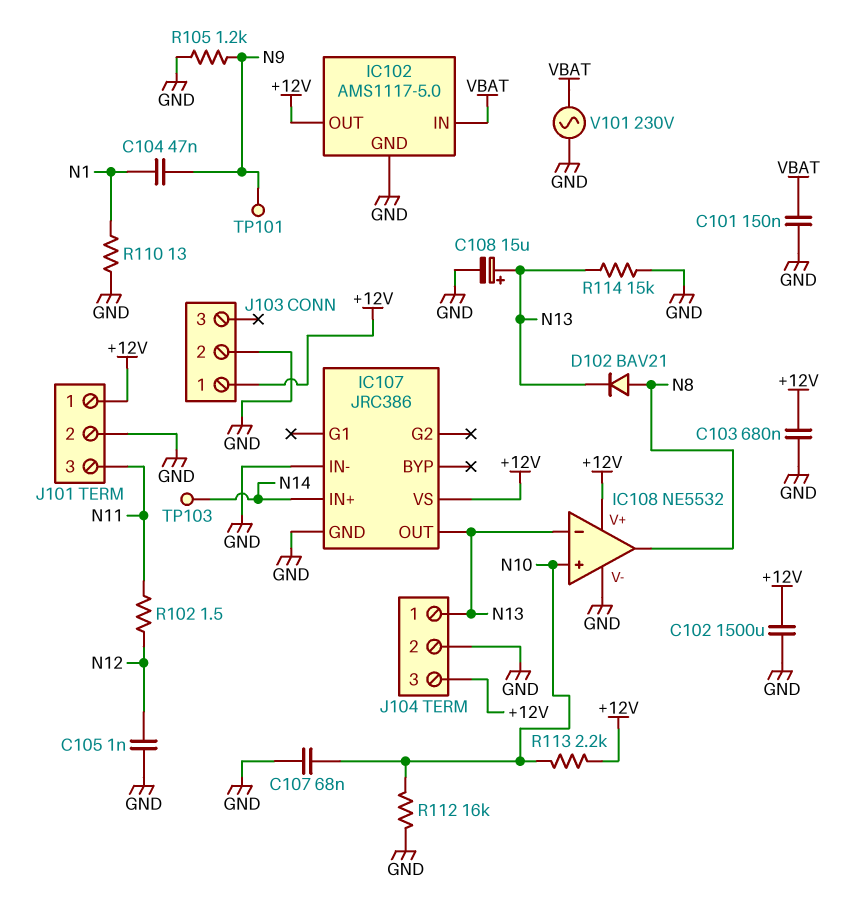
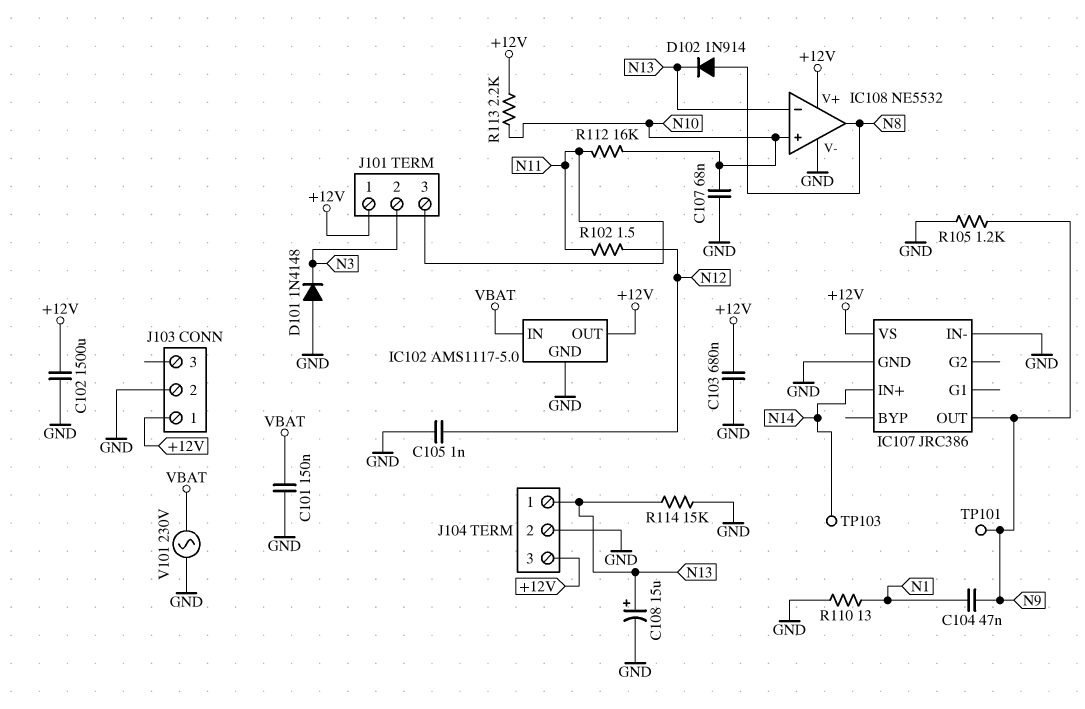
D101: none -> diode 1N4148 (A GND, K N3)
D102: diode BAV21 (A N8, K N13) -> diode 1N914 (A N8, K N13)
IC107 pin OUT: N13 -> N9
J101 pin 2: GND -> N3
R112: 16k (GND, N10) -> 16k (N10, N11)

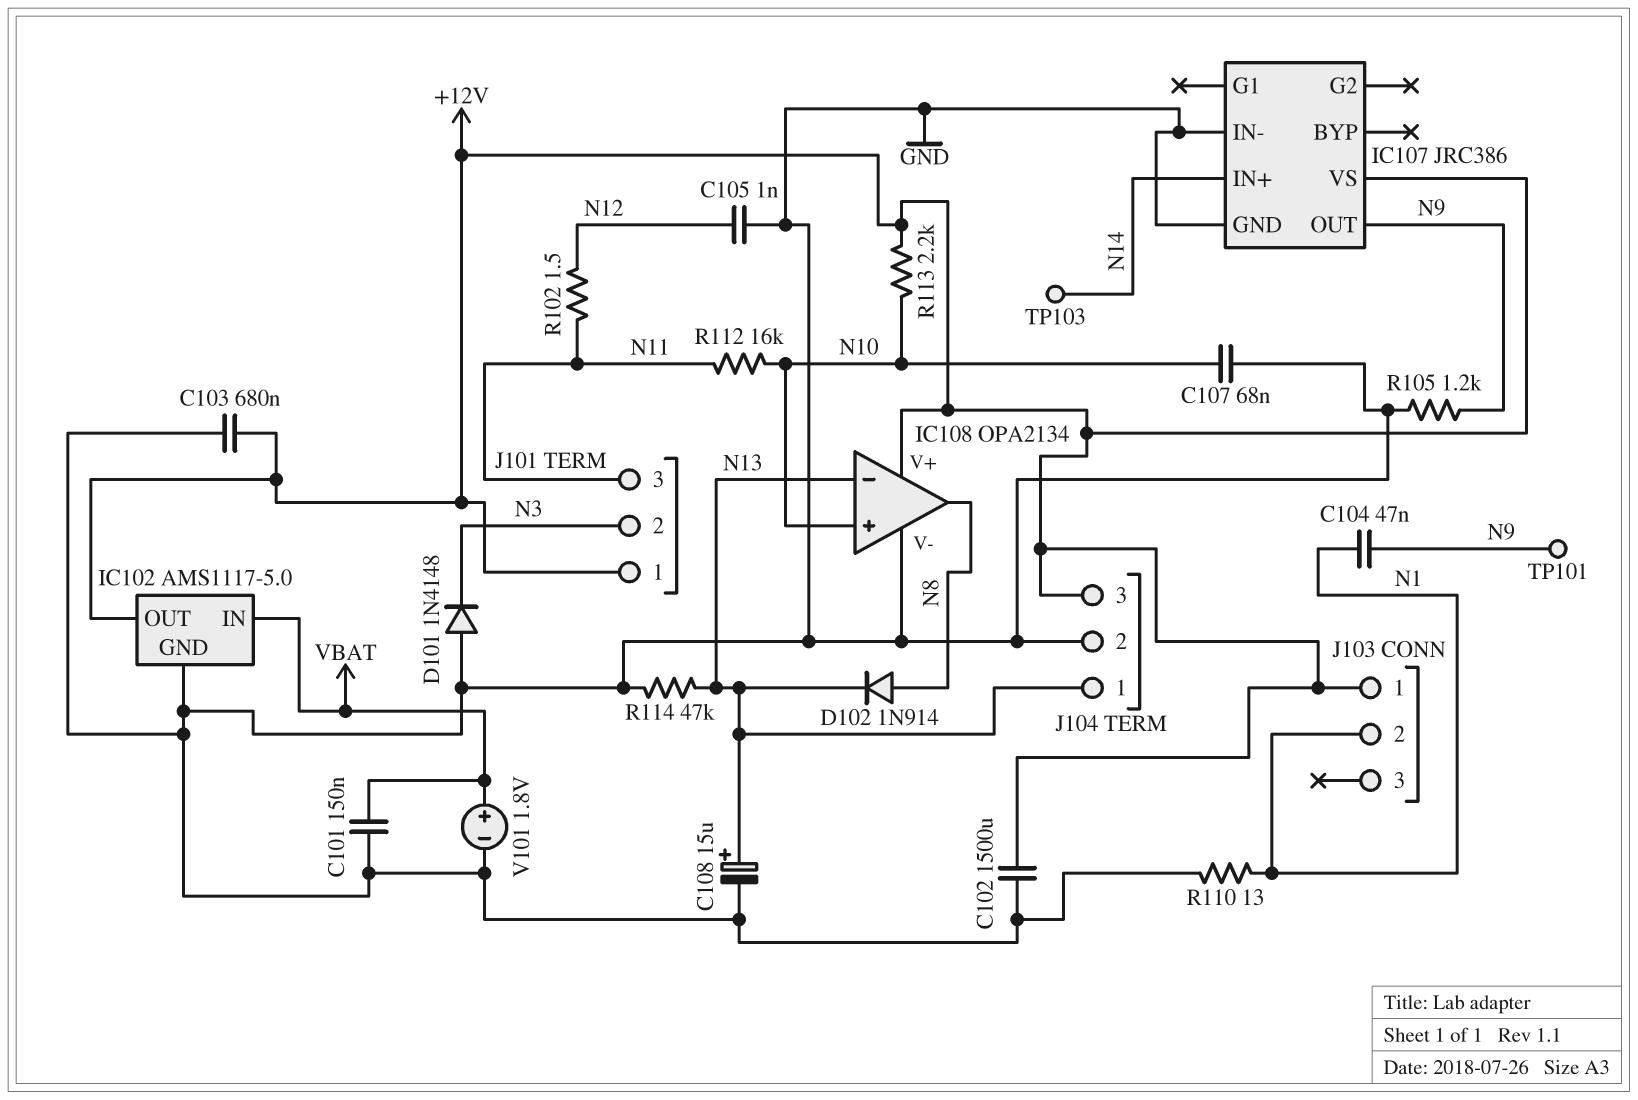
IC108: NE5532 -> OPA2134
J103 pin 2: GND -> N1
R114: 15k (GND, N13) -> 47k (GND, N13)
V101: AC 230V (GND, VBAT) -> 1.8V (plus VBAT, minus GND)

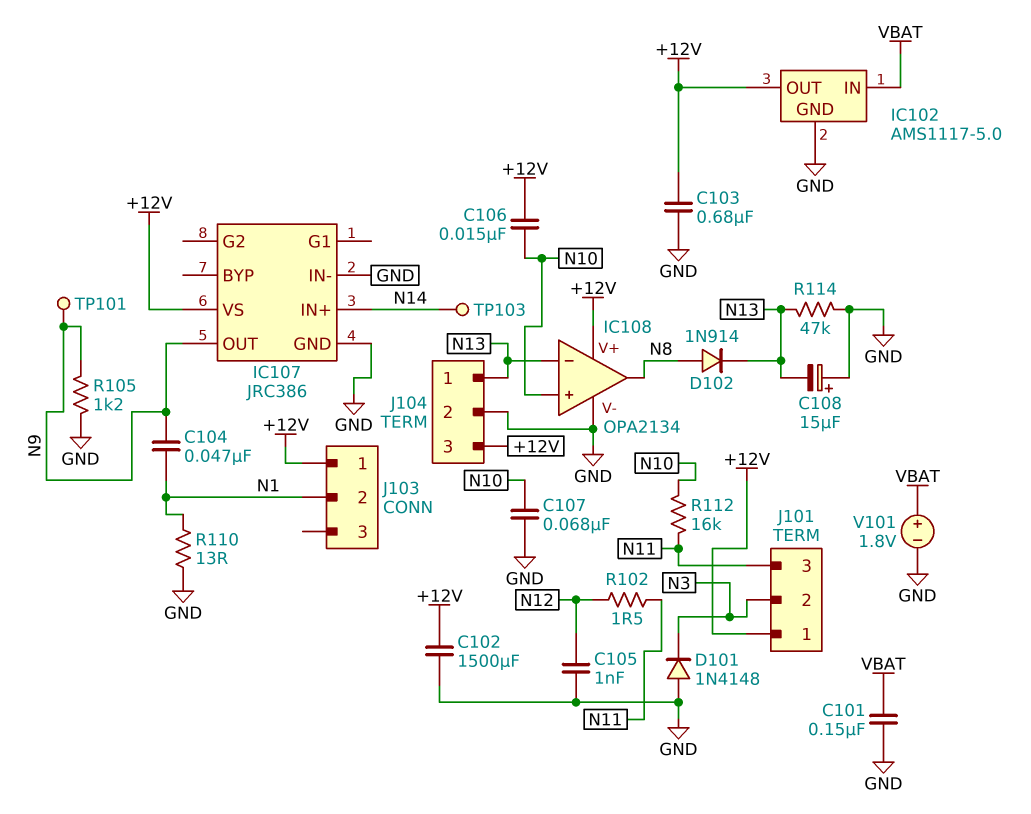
C106: none -> 15nF (+12V, N10)
C108: 15uF (plus N13, minus GND) -> 15uF (plus GND, minus N13)
R113: 2.2k (+12V, N10) -> none

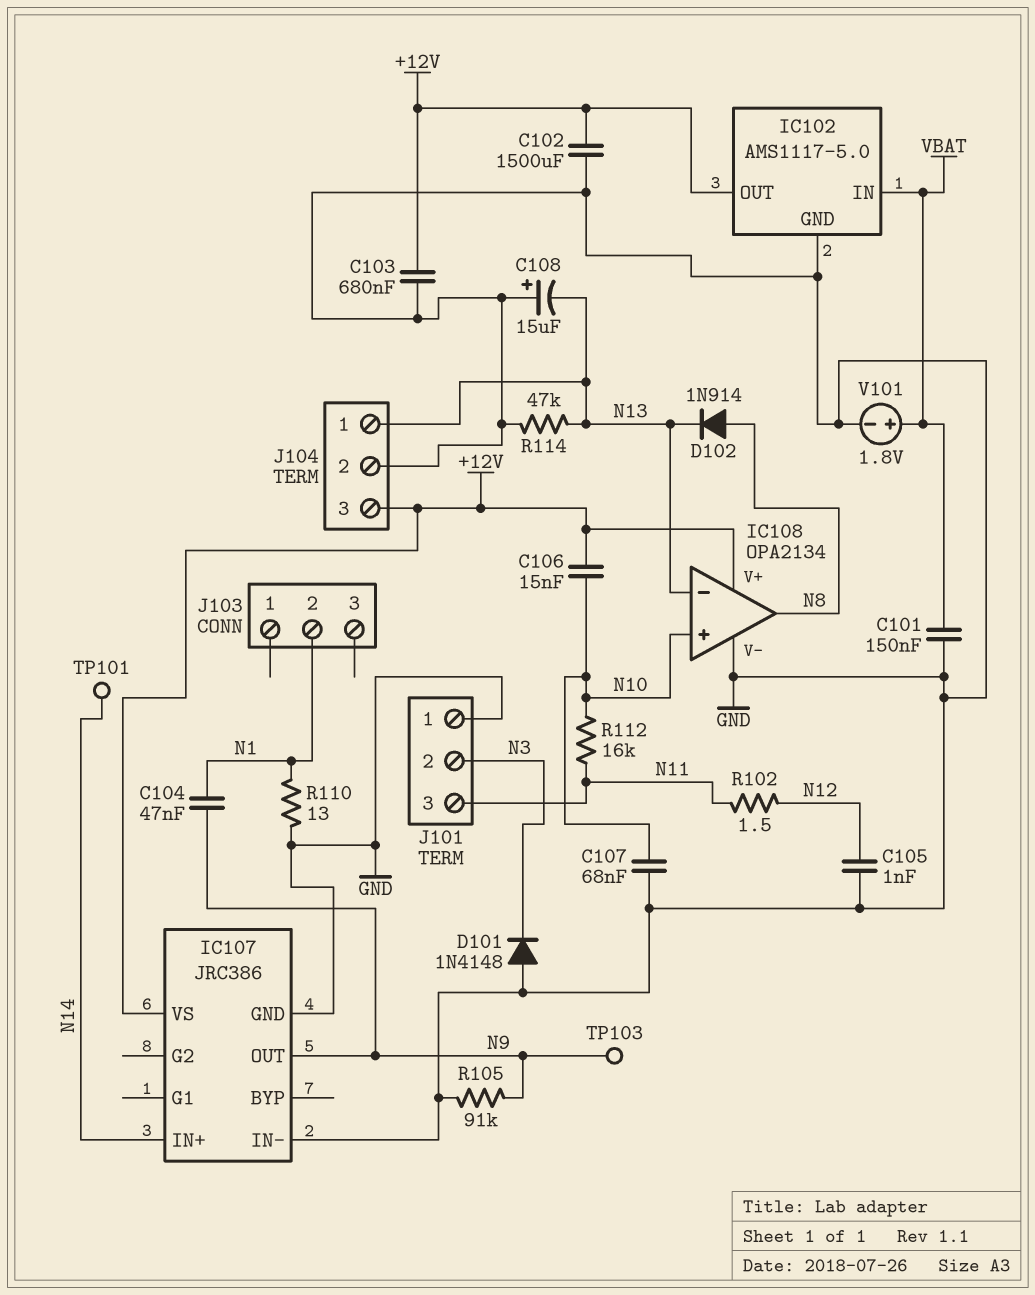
J101 pin 1: +12V -> GND
J103 pin 1: +12V -> none
R105: 1.2k (GND, N9) -> 91k (GND, N9)
TP101: test point (N9) -> test point (N14)
TP103: test point (N14) -> test point (N9)

